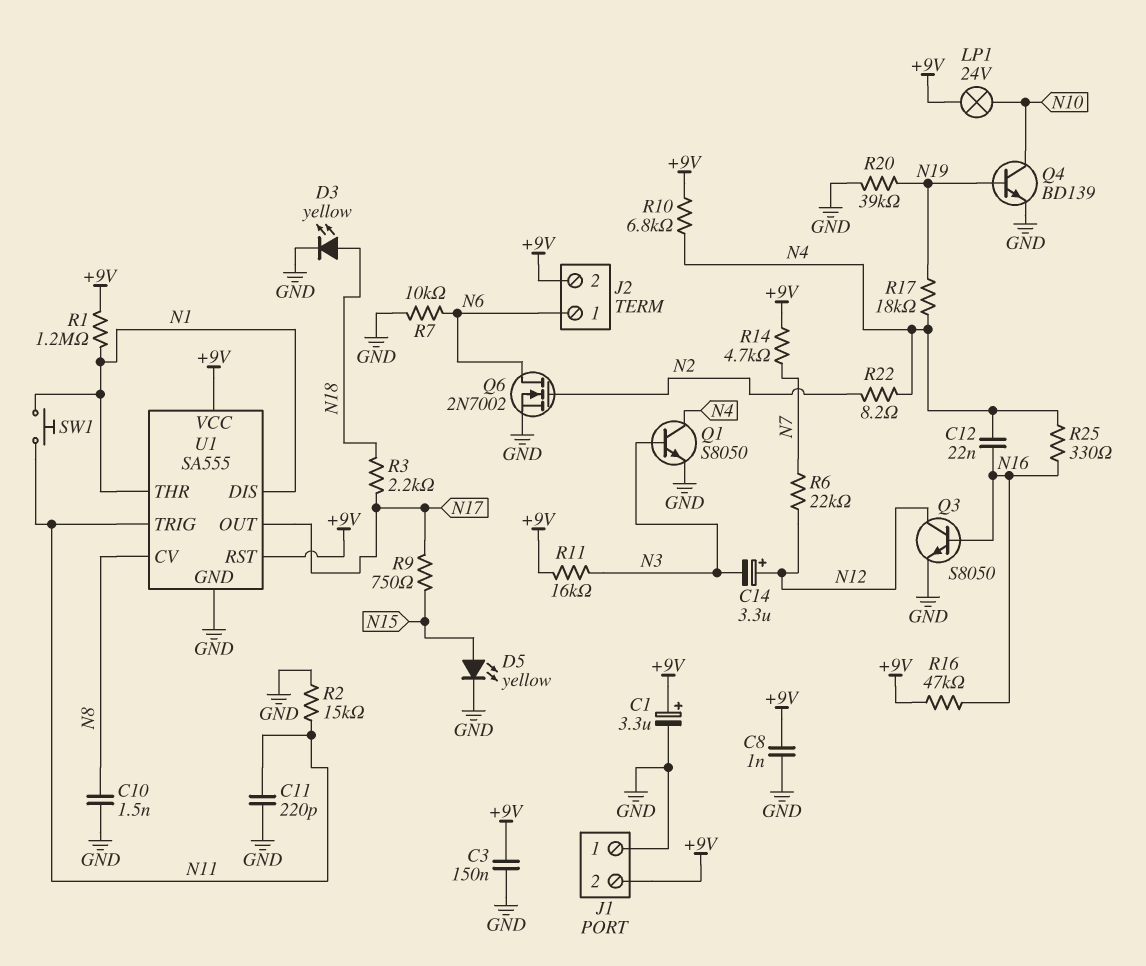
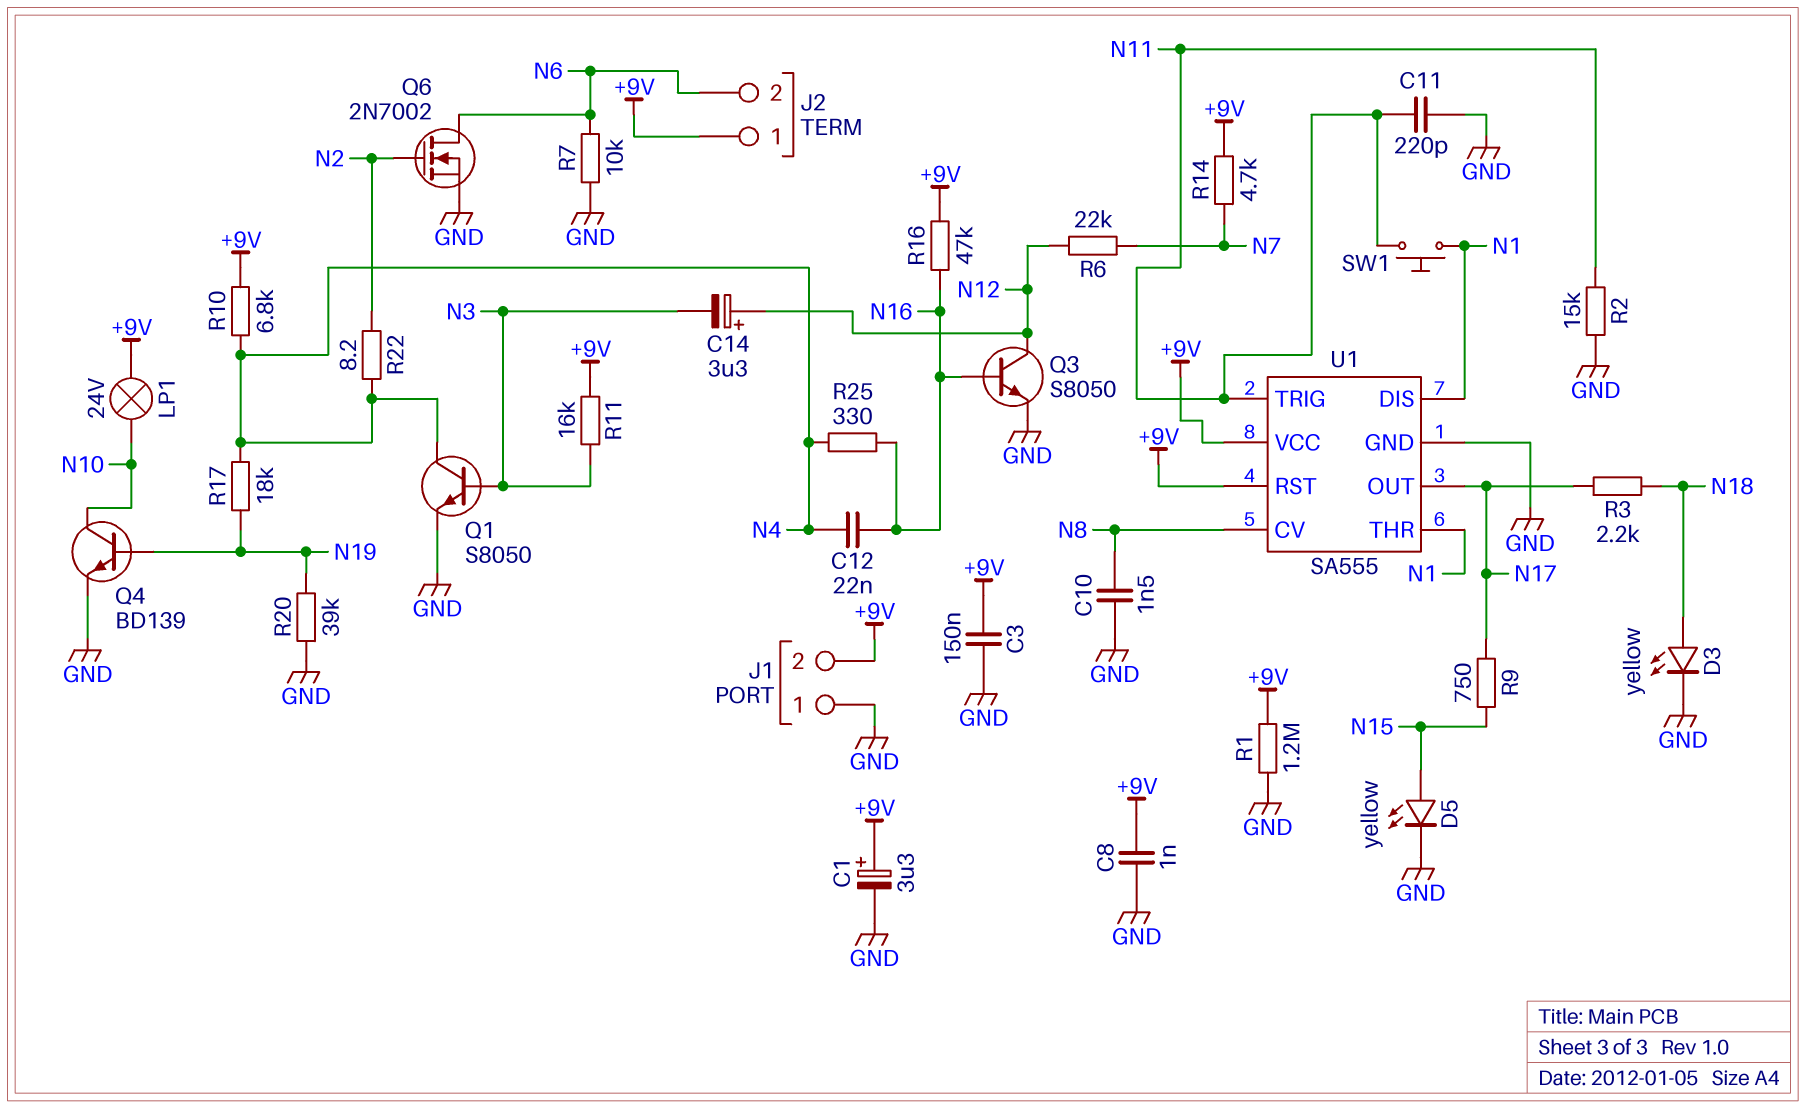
J2 pin 1: N6 -> +9V
J2 pin 2: +9V -> N6
R1: 1.2M (+9V, N1) -> 1.2M (+9V, GND)

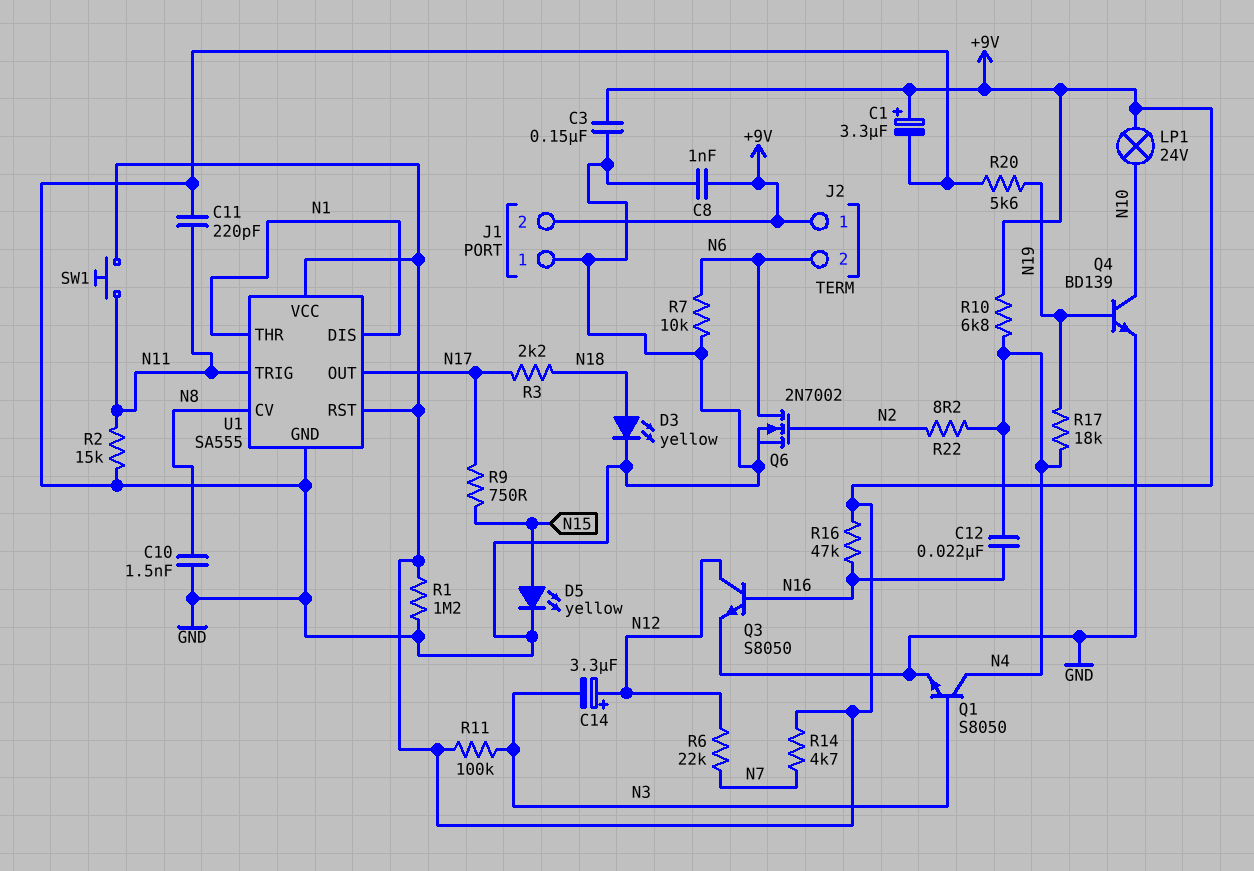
R11: 16k (+9V, N3) -> 100k (+9V, N3)
R20: 39k (GND, N19) -> 5.6k (GND, N19)
R25: 330 (N4, N16) -> none
SW1: button (N1, N11) -> button (+9V, N11)

